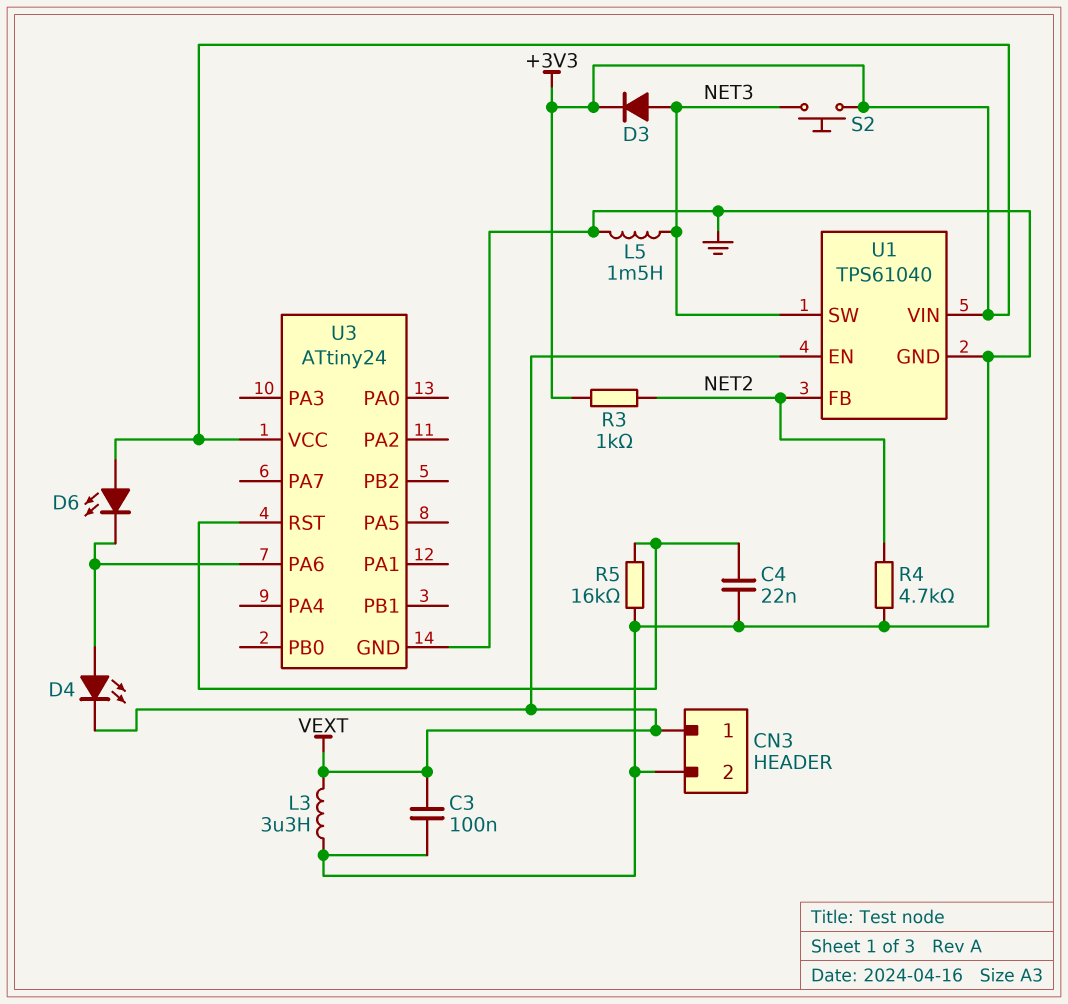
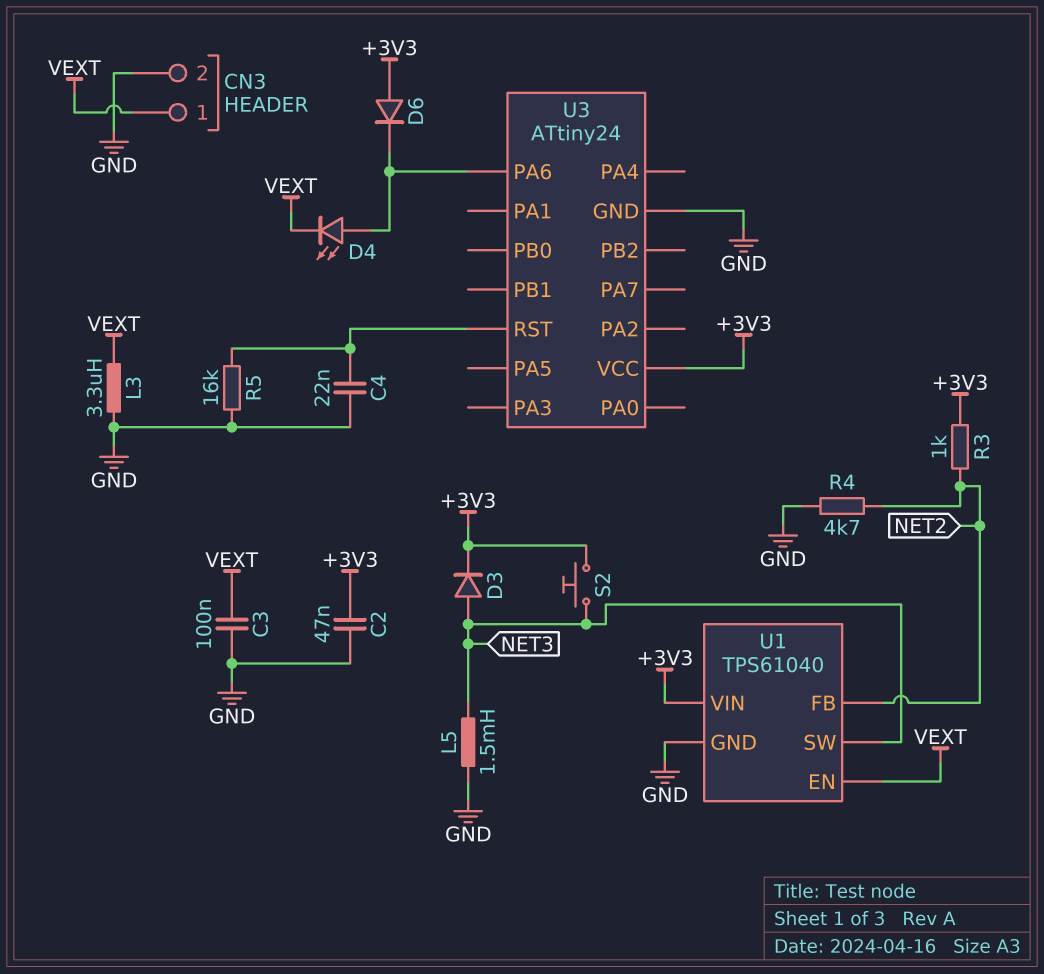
C2: none -> 47nF (+3V3, GND)
D6: LED (A +3V3, K U3/PA6) -> diode (A +3V3, K U3/PA6)

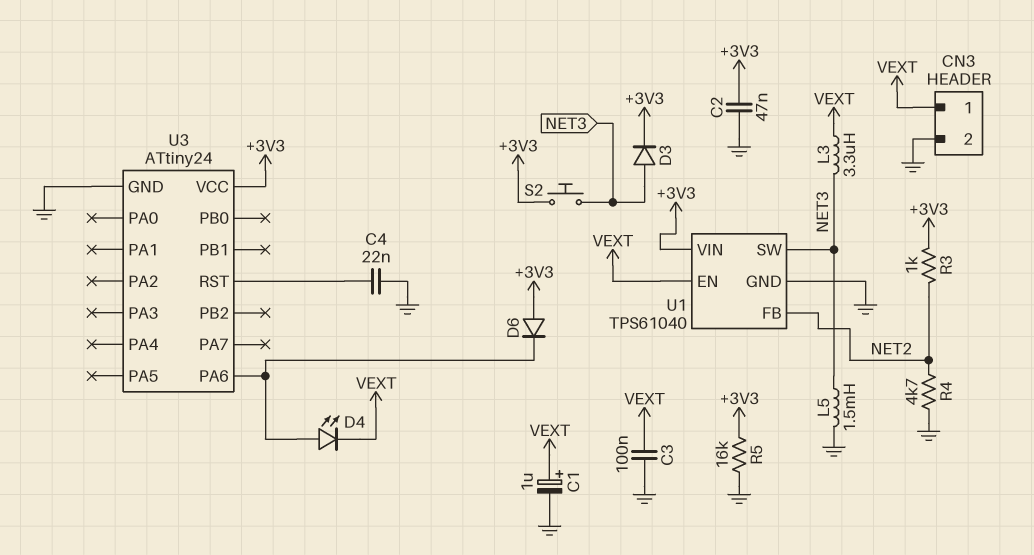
C1: none -> 1uF (plus VEXT, minus GND)
L3: 3.3uH (GND, VEXT) -> 3.3uH (NET3, VEXT)
R5: 16k (GND, U3/RST) -> 16k (+3V3, GND)

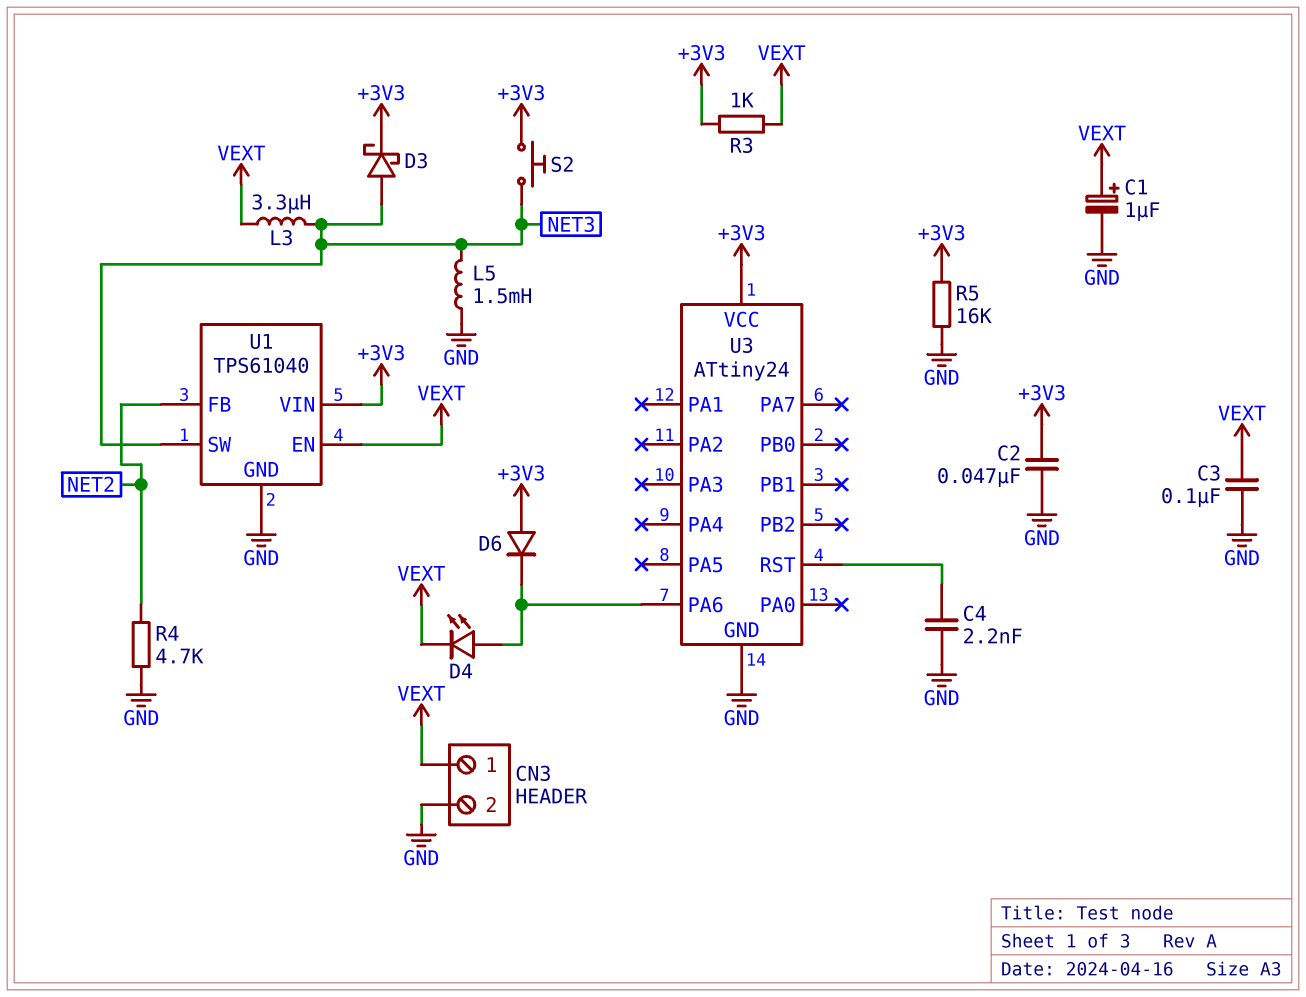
C4: 22nF (GND, U3/RST) -> 2.2nF (GND, U3/RST)
D3: diode (A NET3, K +3V3) -> schottky (A NET3, K +3V3)
R3: 1k (+3V3, NET2) -> 1k (+3V3, VEXT)

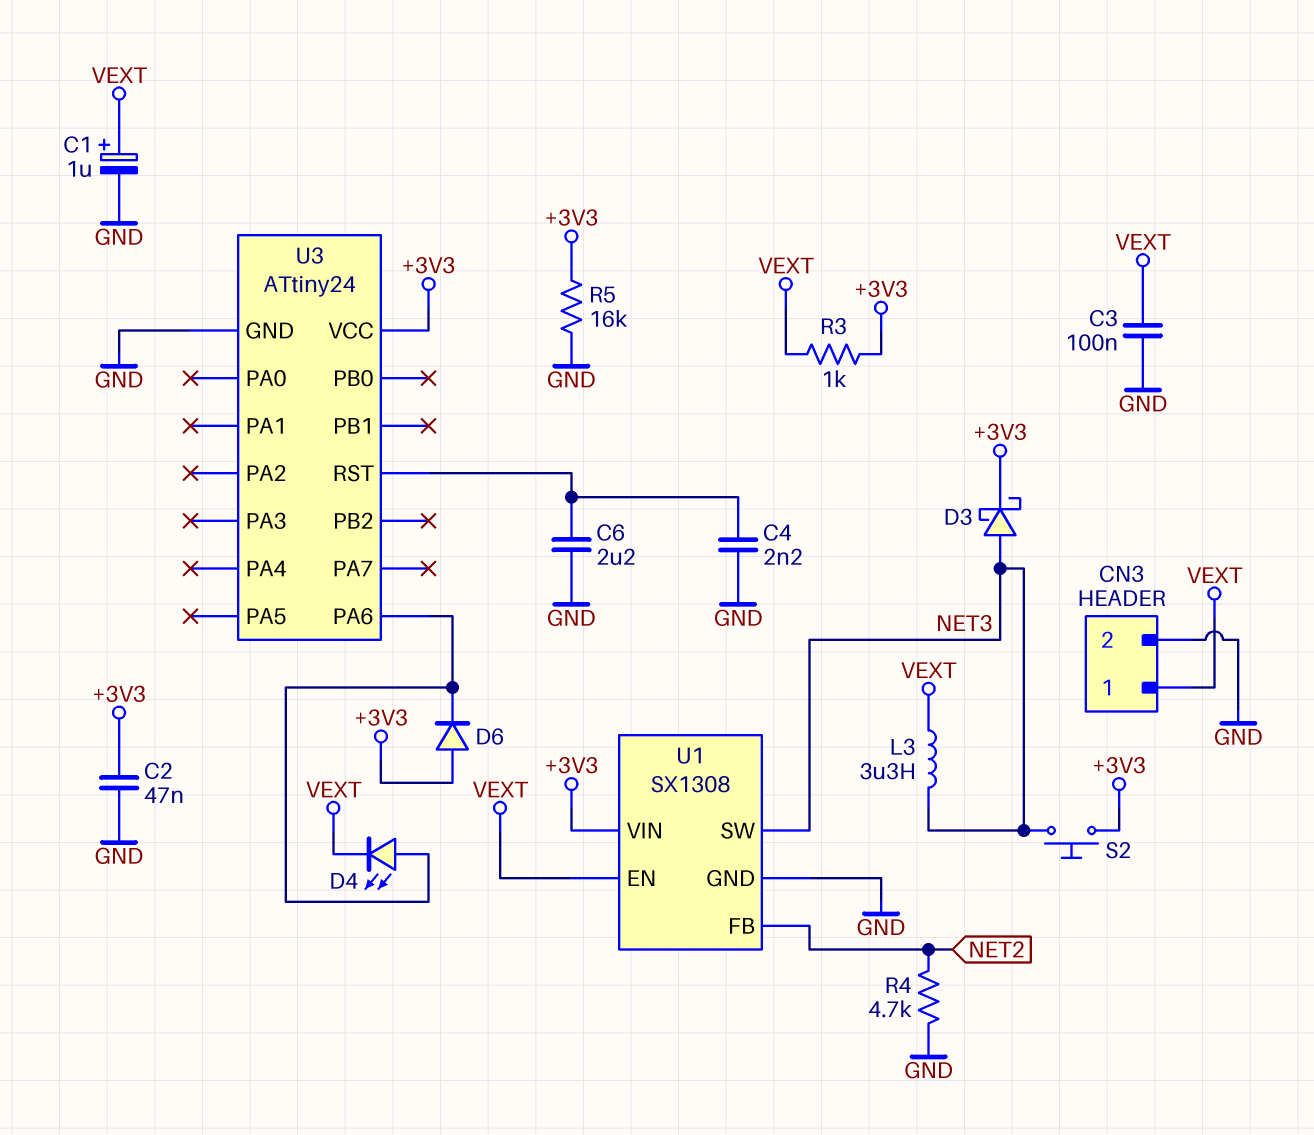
C6: none -> 2.2uF (GND, U3/RST)
L5: 1.5mH (GND, NET3) -> none
U1: TPS61040 -> SX1308

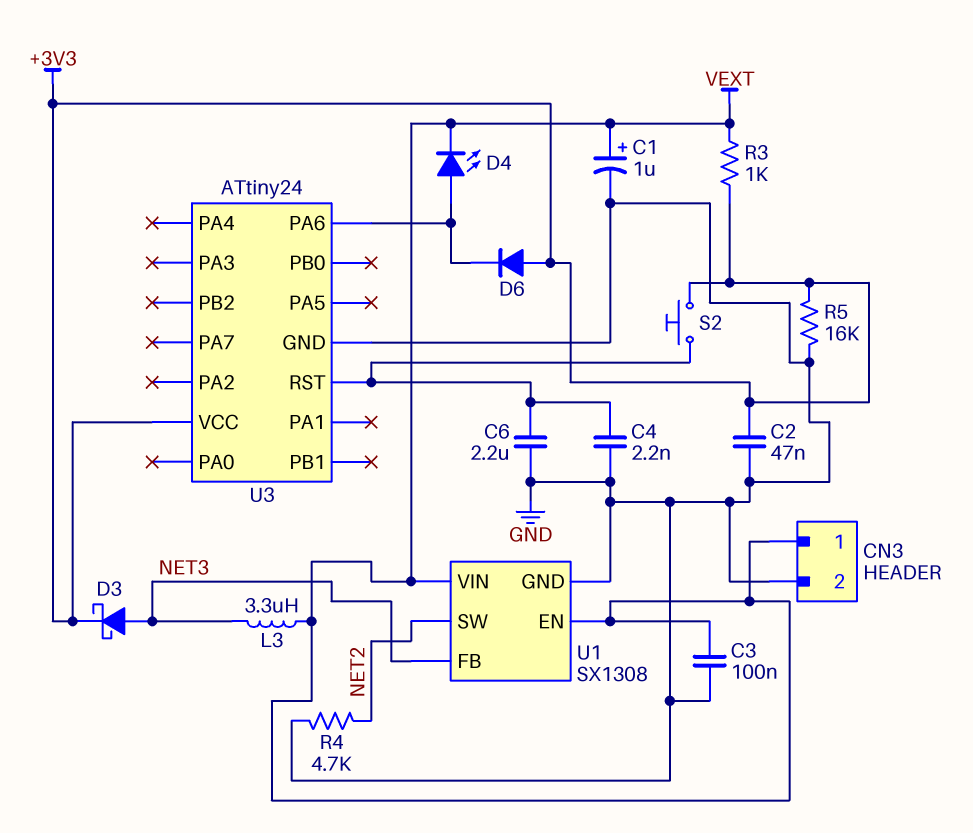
S2: button (+3V3, NET3) -> button (+3V3, U3/RST)
U1 pin FB: NET2 -> NET3
U1 pin SW: NET3 -> NET2
U1 pin VIN: +3V3 -> VEXT

